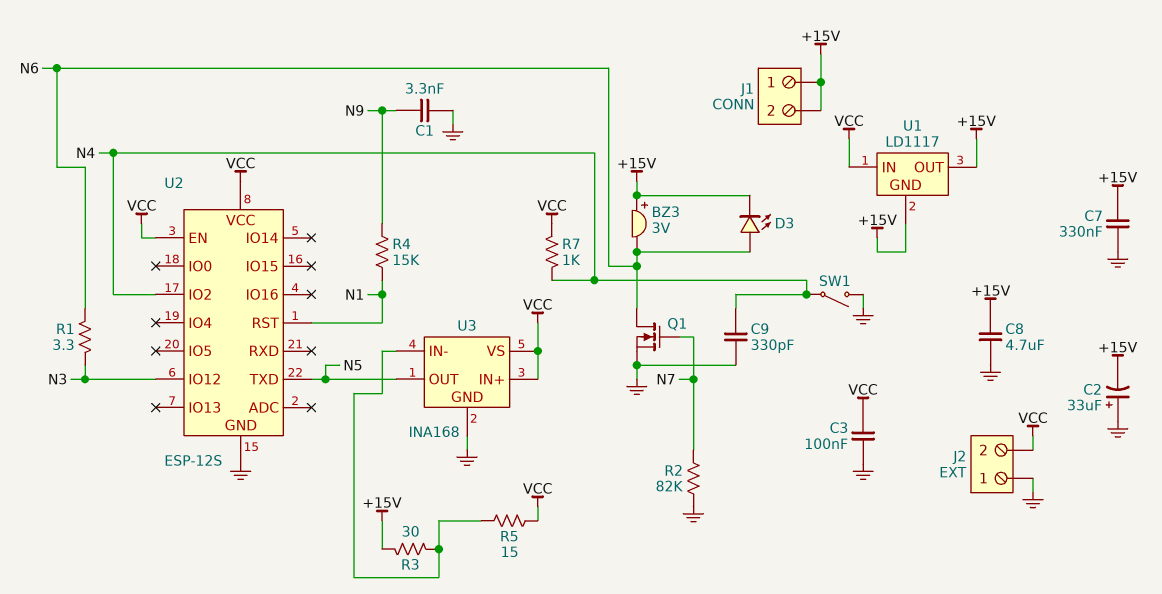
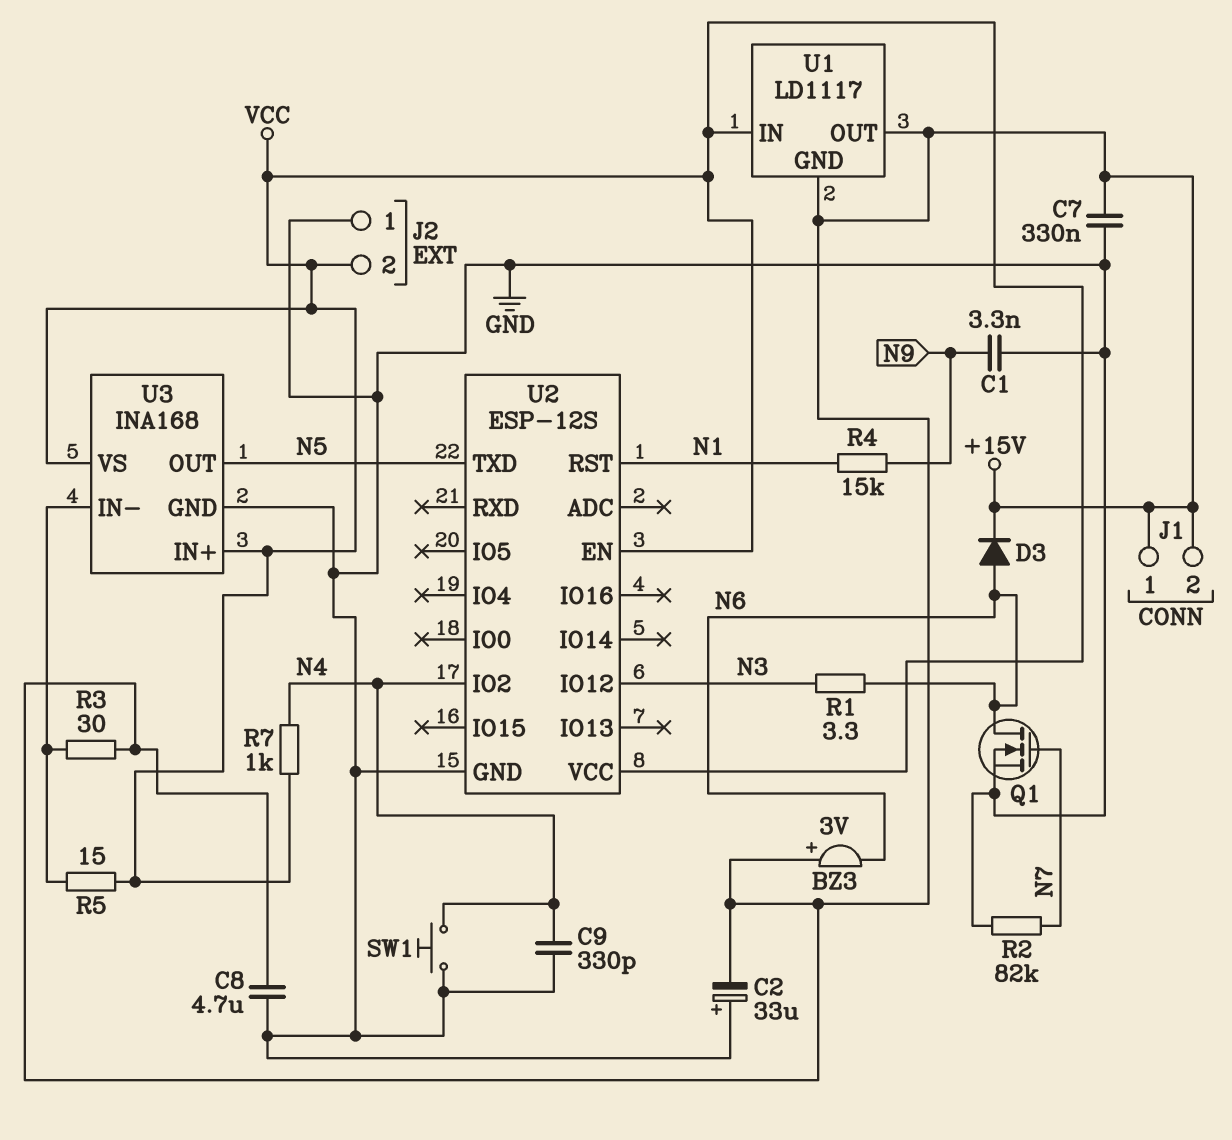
C3: 100nF (GND, VCC) -> none
D3: LED (A N6, K +15V) -> diode (A N6, K +15V)
SW1: switch (GND, N4) -> button (GND, N4)

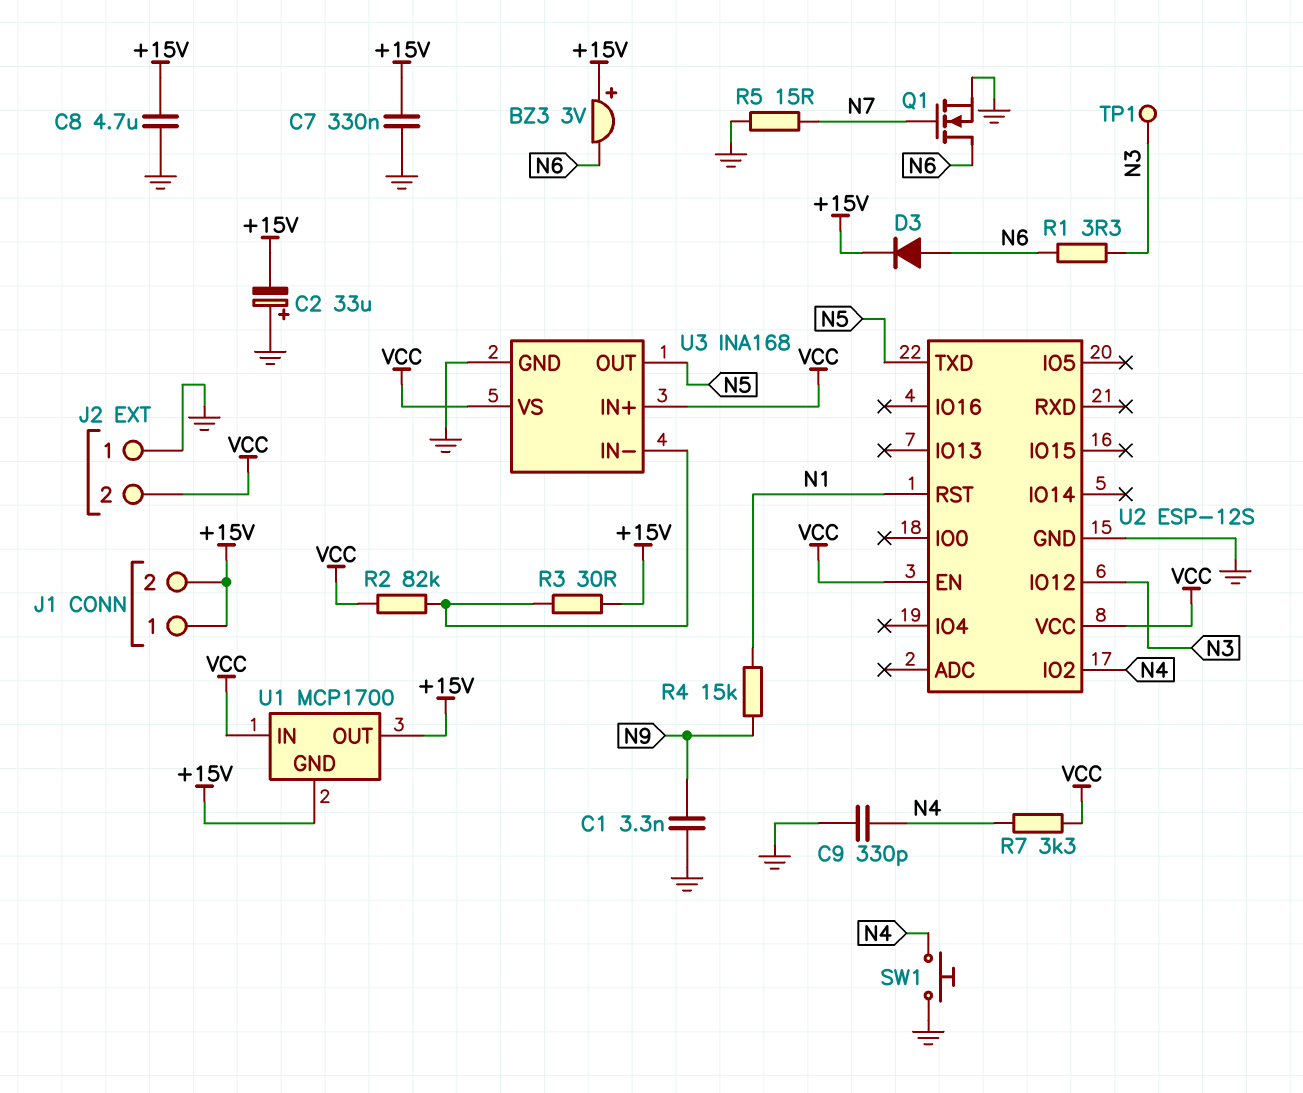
R2: 82k (GND, N7) -> 82k (U3/IN-, VCC)
R5: 15 (U3/IN-, VCC) -> 15 (GND, N7)
R7: 1k (N4, VCC) -> 3.3k (N4, VCC)
TP1: none -> test point (N3)
U1: LD1117 -> MCP1700

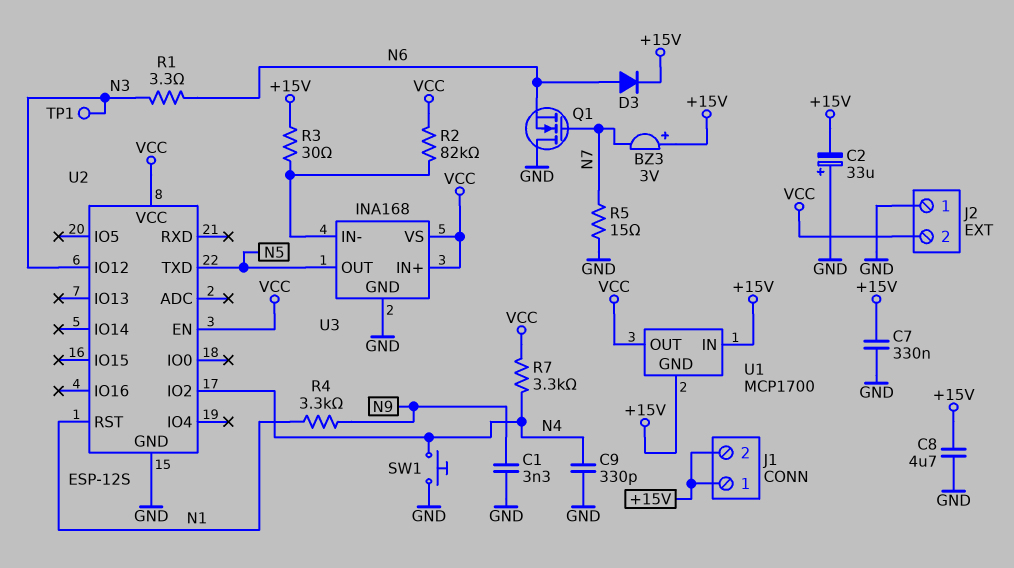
BZ3: buzzer 3V (plus +15V, minus N6) -> buzzer 3V (plus +15V, minus N7)
Q1: NMOS (G N7, D N6, S GND) -> NMOS (G N7, D GND, S N6)
R4: 15k (N1, N9) -> 3.3k (N1, N9)
U1 pin IN: VCC -> +15V
U1 pin OUT: +15V -> VCC

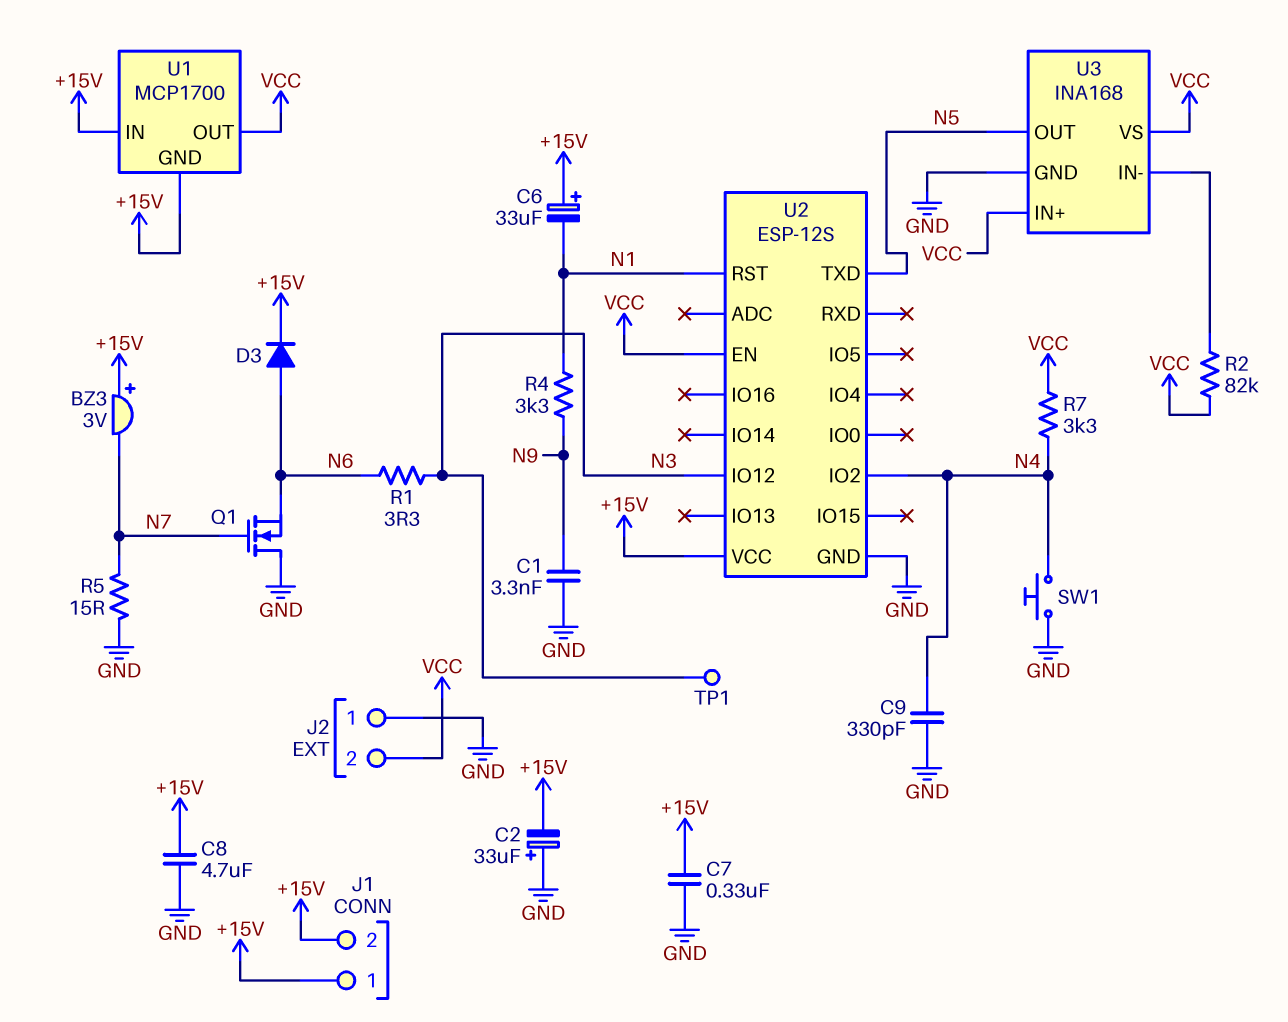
C6: none -> 33uF (plus +15V, minus N1)
R3: 30 (+15V, U3/IN-) -> none
U2 pin VCC: VCC -> +15V

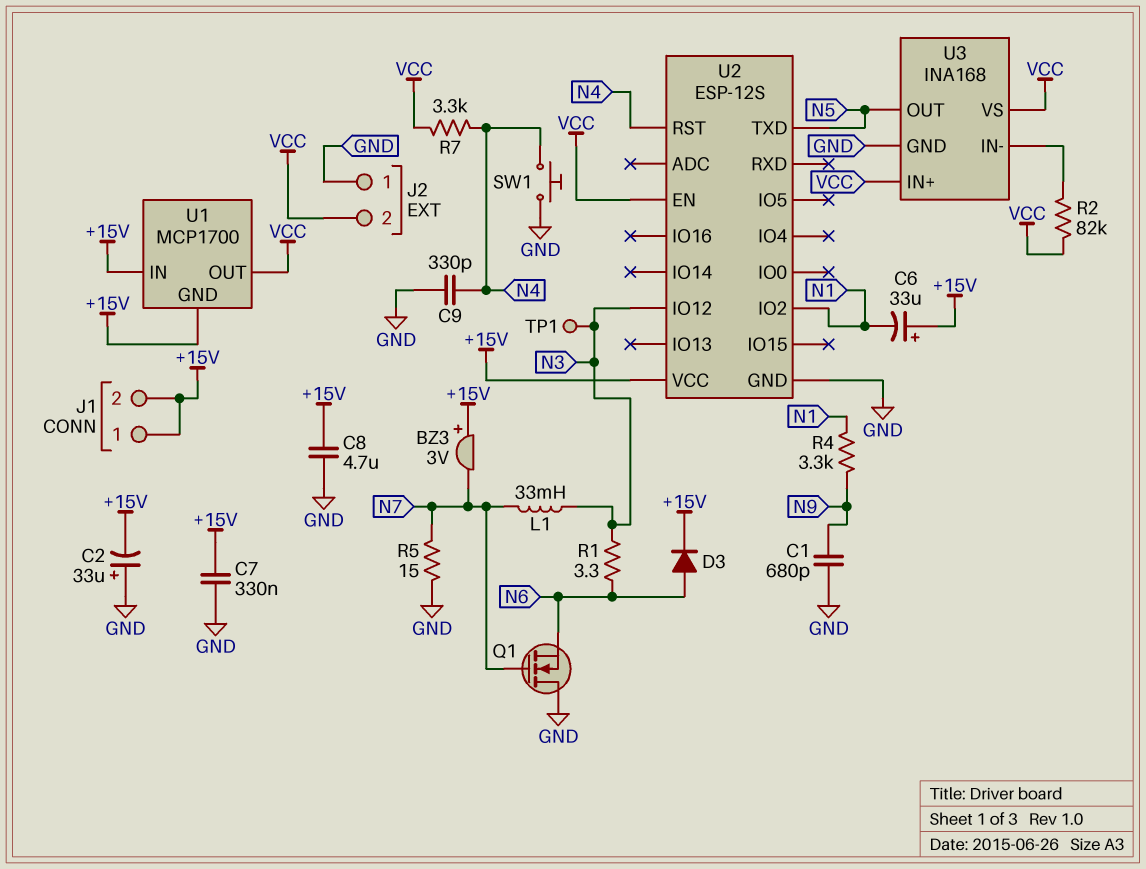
C1: 3.3nF (GND, N9) -> 680pF (GND, N9)
L1: none -> 33mH (N3, N7)
U2 pin IO2: N4 -> N1
U2 pin RST: N1 -> N4

